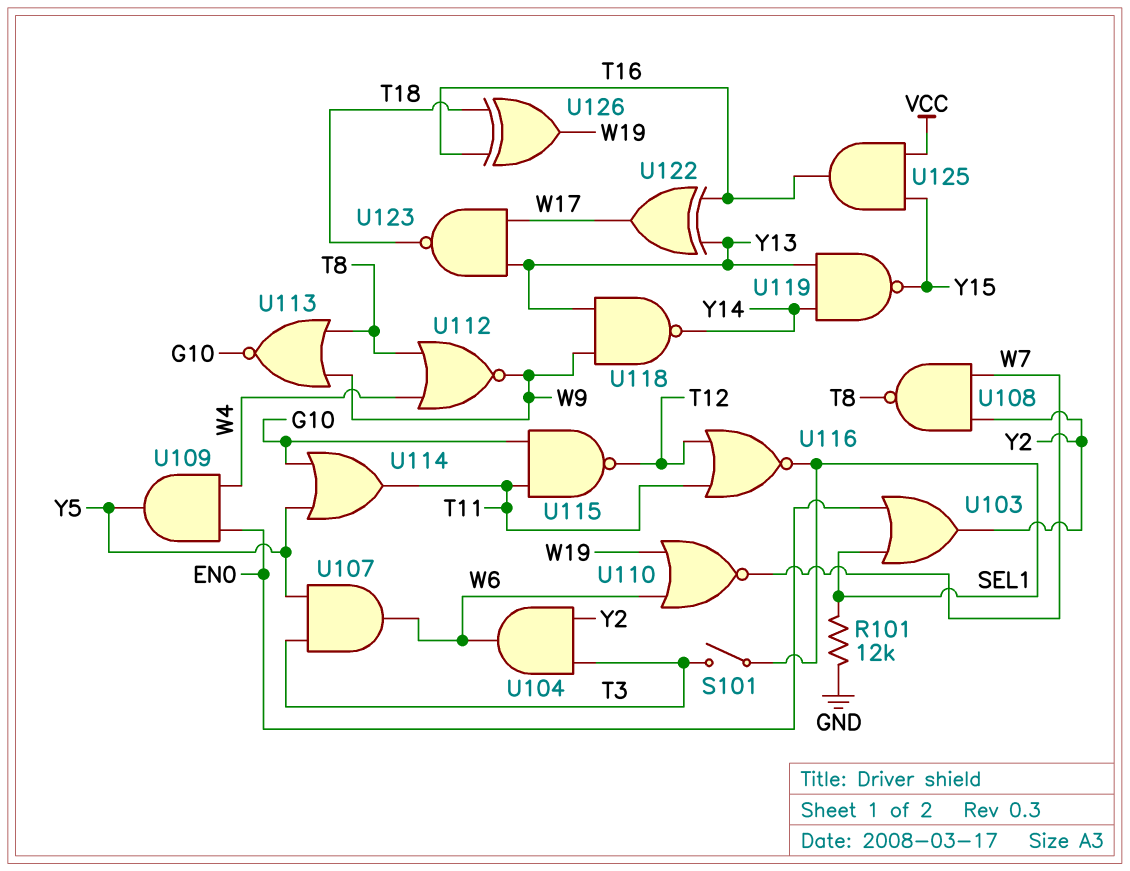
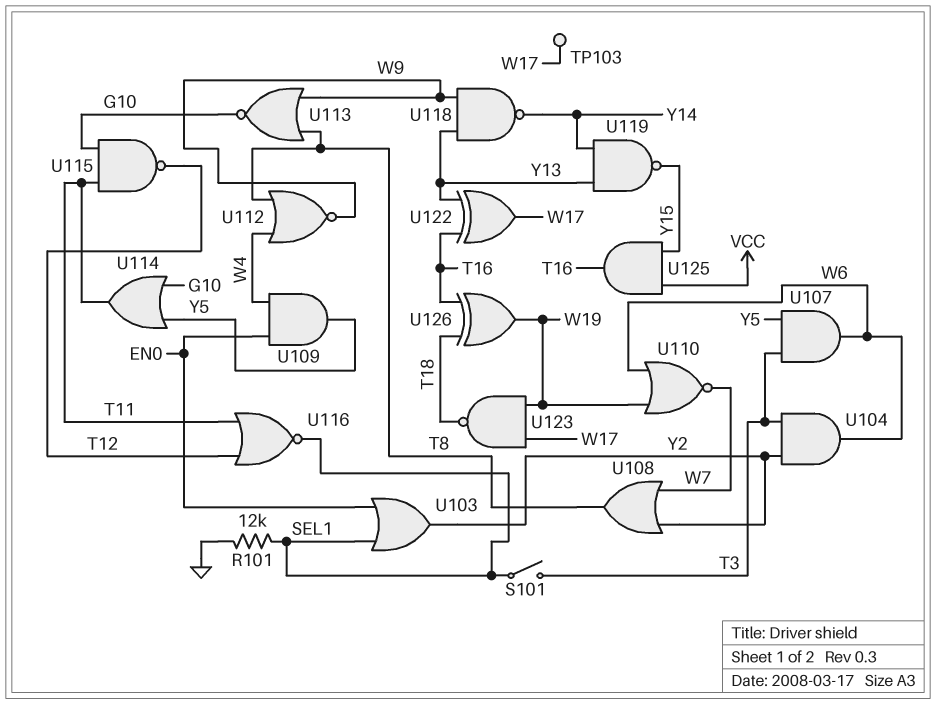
TP103: none -> test point (W17)
U108: NAND (in W7, in Y2, out T8) -> OR (in W7, in Y2, out T8)
U123: NAND (in W17, in Y13, out T18) -> NAND (in W17, in W19, out T18)

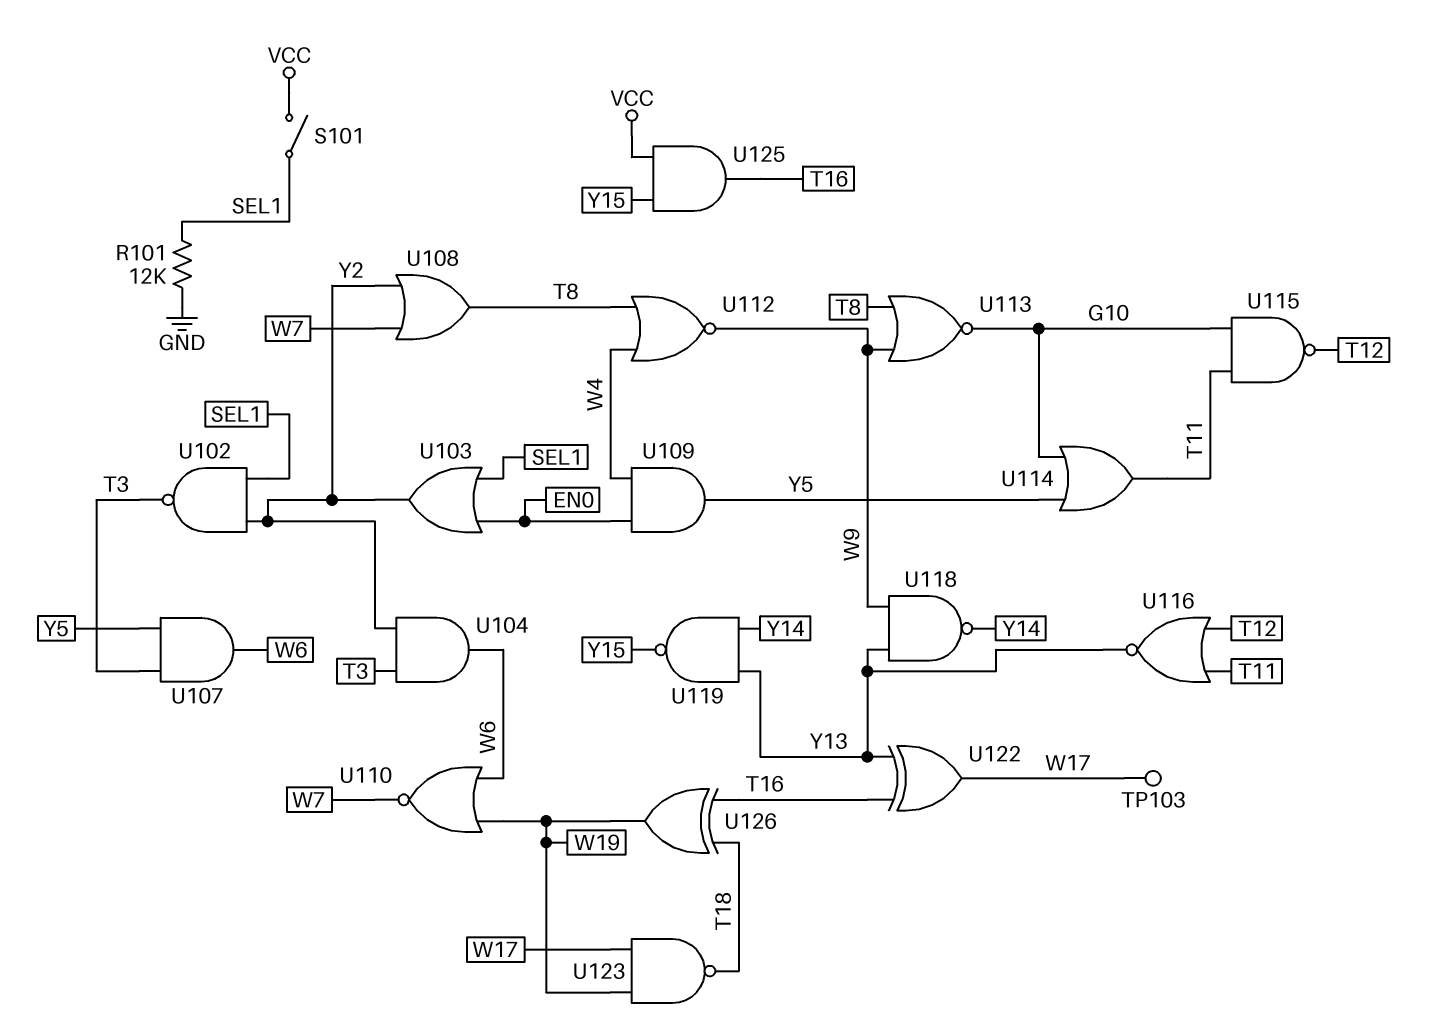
S101: switch (SEL1, T3) -> switch (SEL1, VCC)
U102: none -> NAND (in SEL1, in Y2, out T3)
U116: NOR (in T11, in T12, out SEL1) -> NOR (in T11, in T12, out Y13)

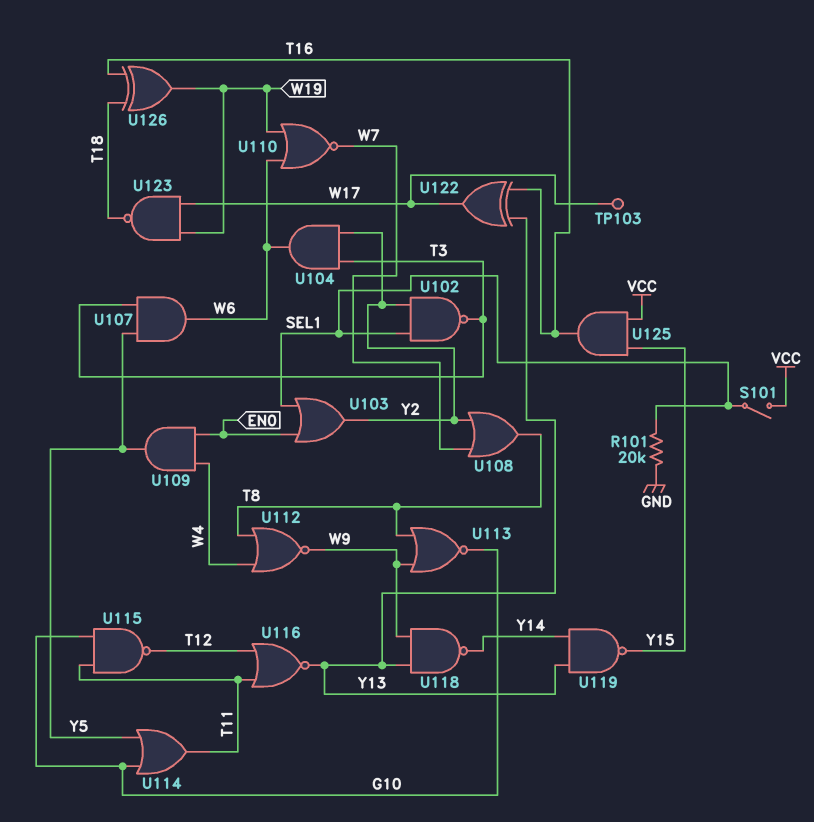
R101: 12k (GND, SEL1) -> 20k (GND, SEL1)

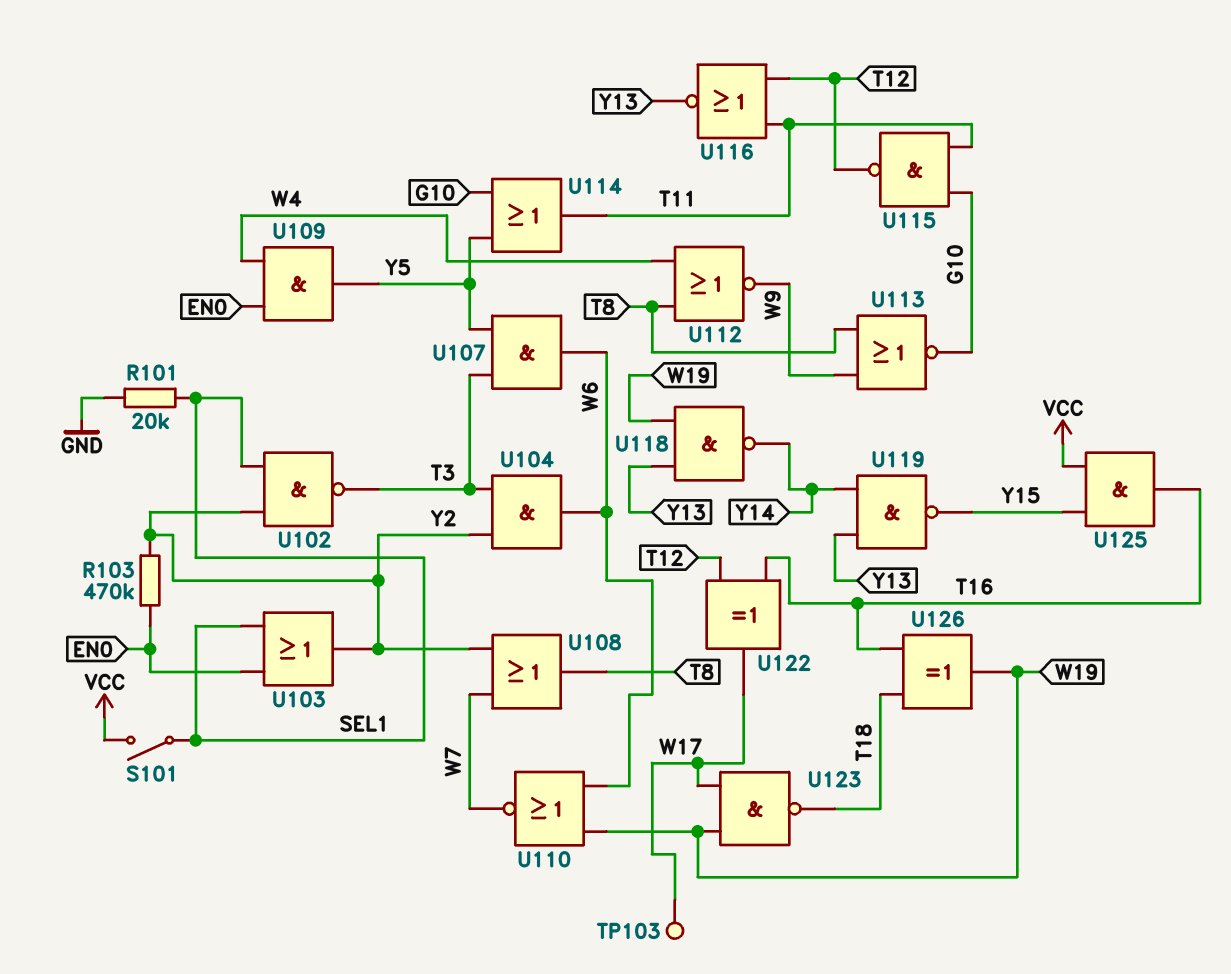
R103: none -> 470k (EN0, Y2)
U118: NAND (in W9, in Y13, out Y14) -> NAND (in W19, in Y13, out Y14)
U122: XOR (in T16, in Y13, out W17) -> XOR (in T12, in T16, out W17)

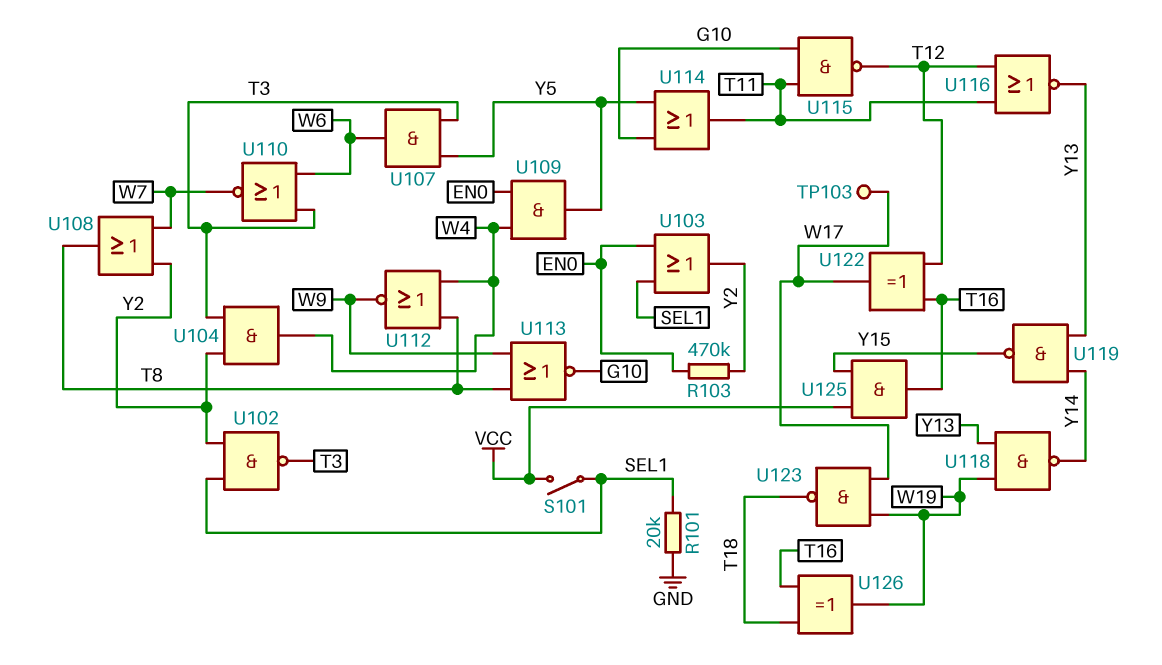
U104: AND (in T3, in Y2, out W6) -> AND (in T3, in Y2, out W4)
U110: NOR (in W6, in W19, out W7) -> NOR (in T3, in W6, out W7)

